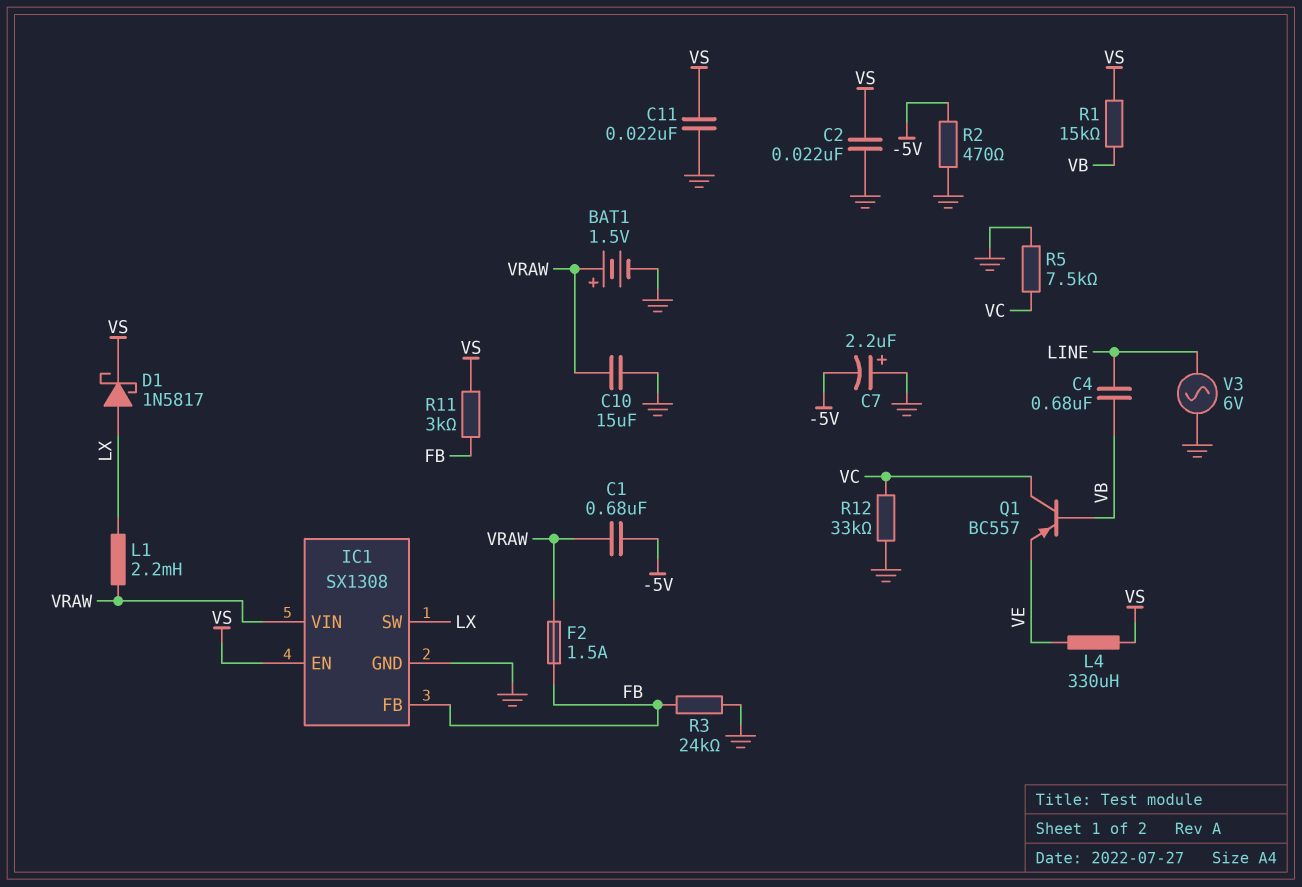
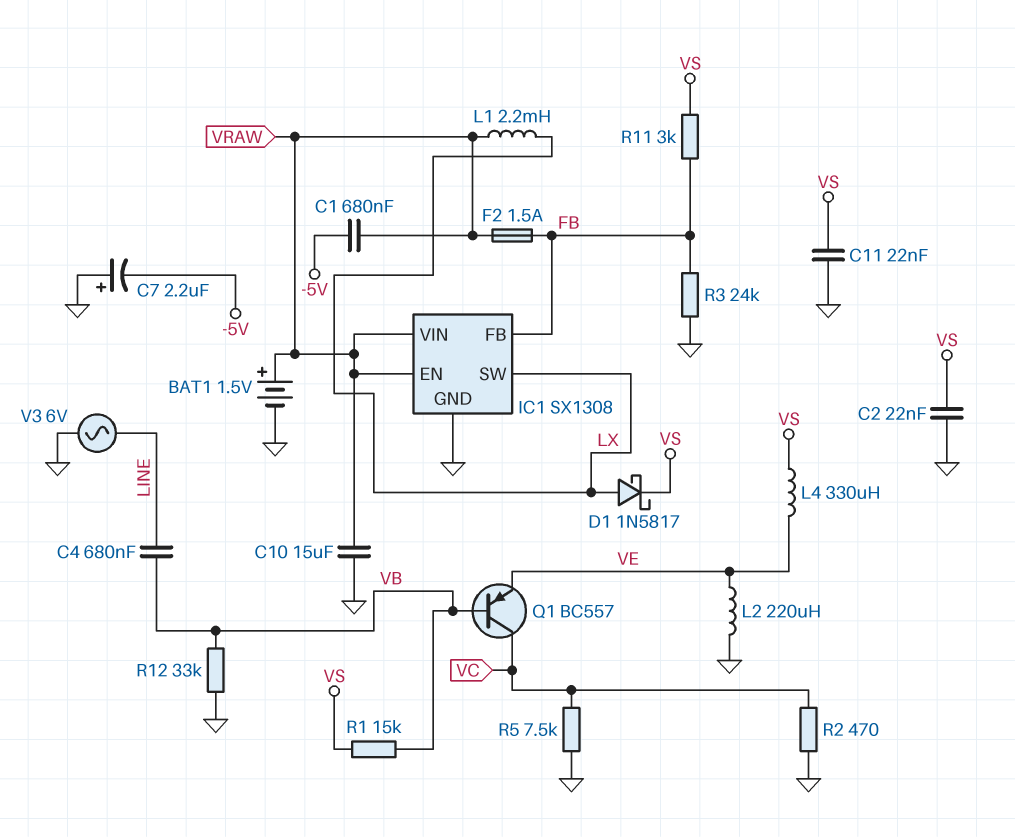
IC1 pin EN: VS -> VRAW
L2: none -> 220uH (GND, VE)
R2: 470 (-5V, GND) -> 470 (GND, VC)
R12: 33k (GND, VC) -> 33k (GND, VB)

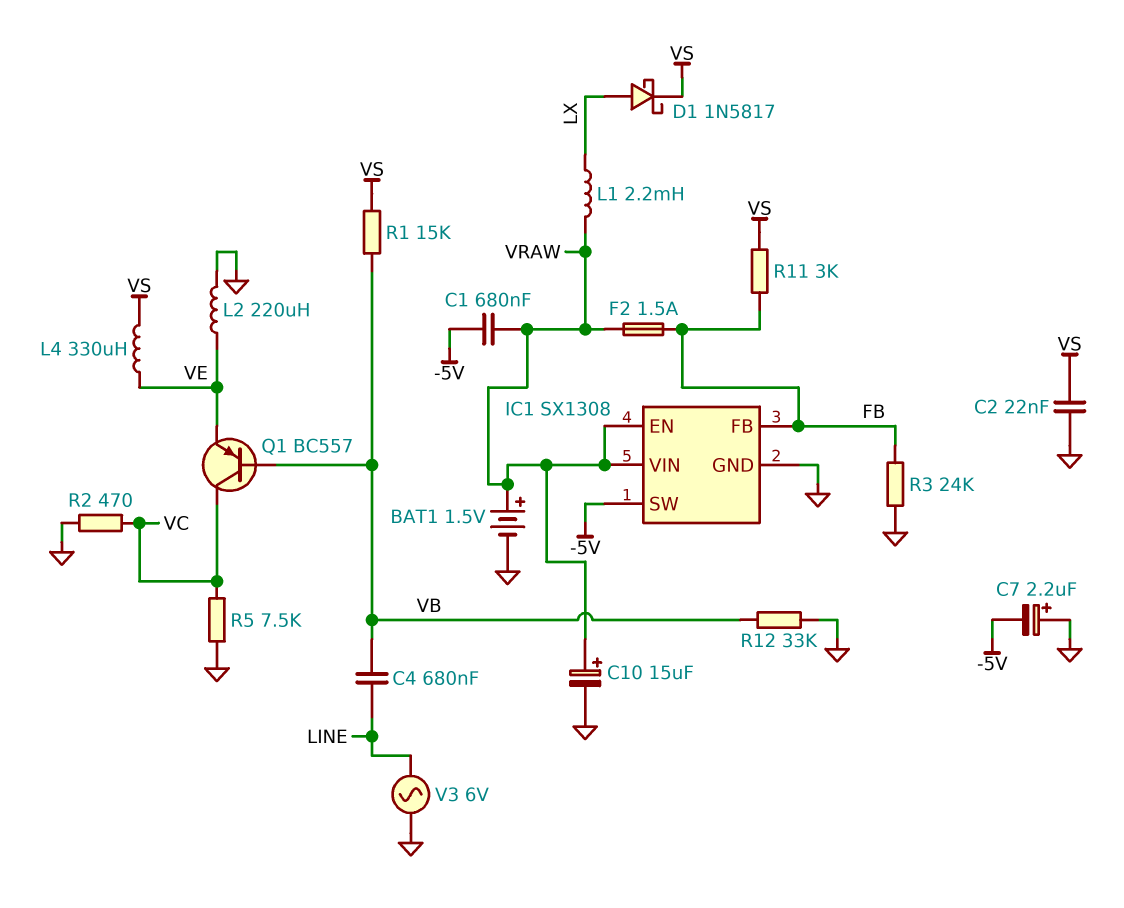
C10: 15uF (GND, VRAW) -> 15uF (plus VRAW, minus GND)
C11: 22nF (GND, VS) -> none
IC1 pin SW: LX -> -5V

